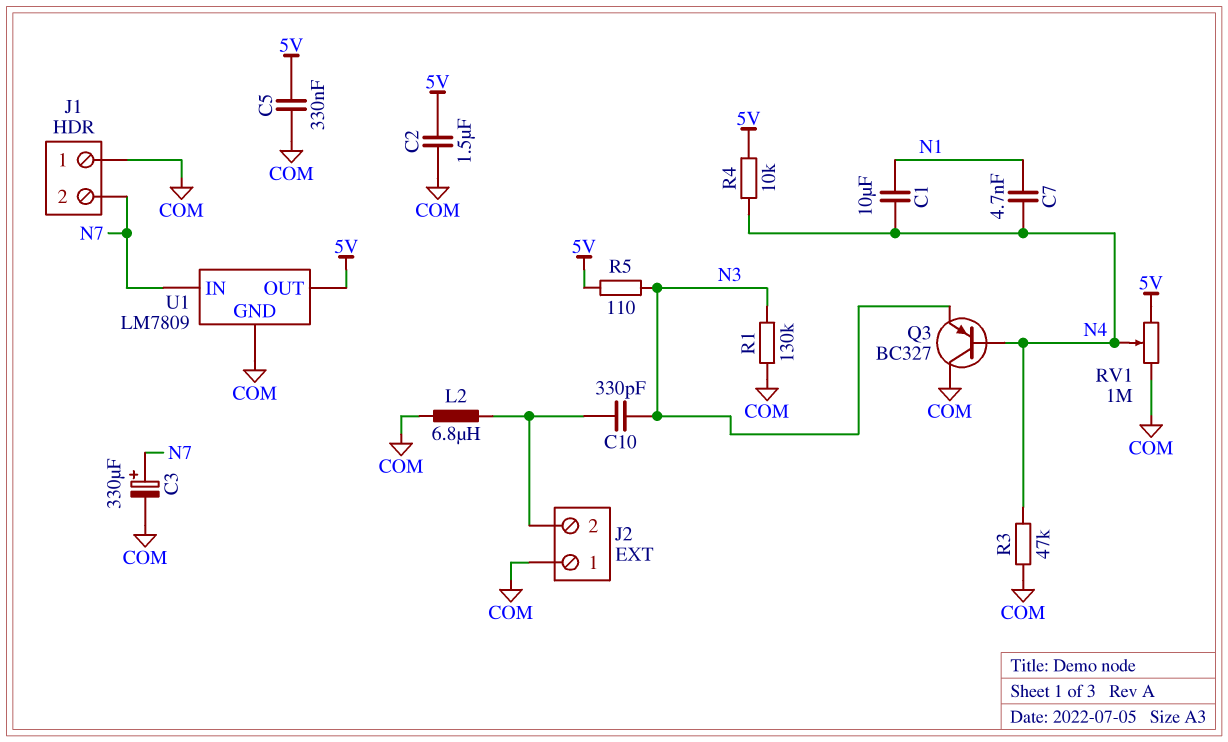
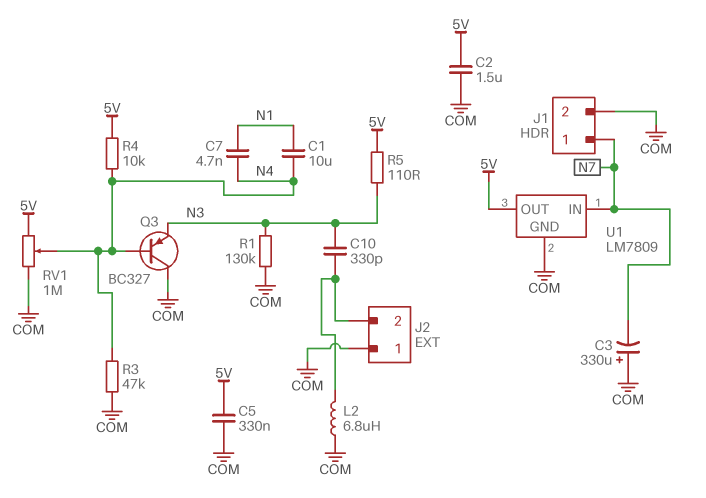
C3: 330uF (plus N7, minus COM) -> 330uF (plus COM, minus N7)
J1 pin 1: COM -> N7
J1 pin 2: N7 -> COM

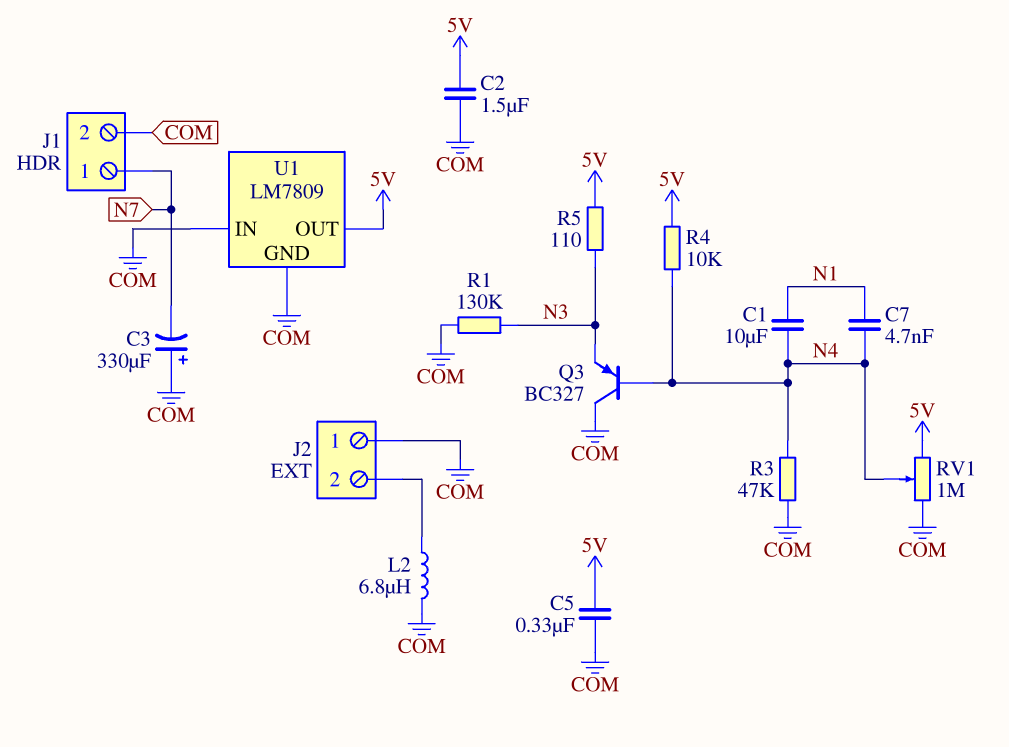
C10: 330pF (J2/2, N3) -> none
U1 pin IN: N7 -> COM

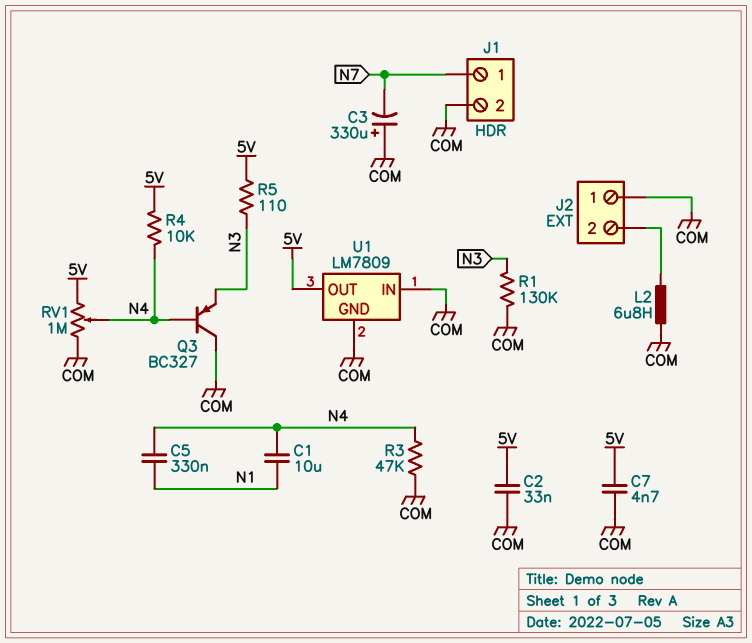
C2: 1.5uF (5V, COM) -> 33nF (5V, COM)
C5: 330nF (5V, COM) -> 330nF (N1, N4)
C7: 4.7nF (N1, N4) -> 4.7nF (5V, COM)

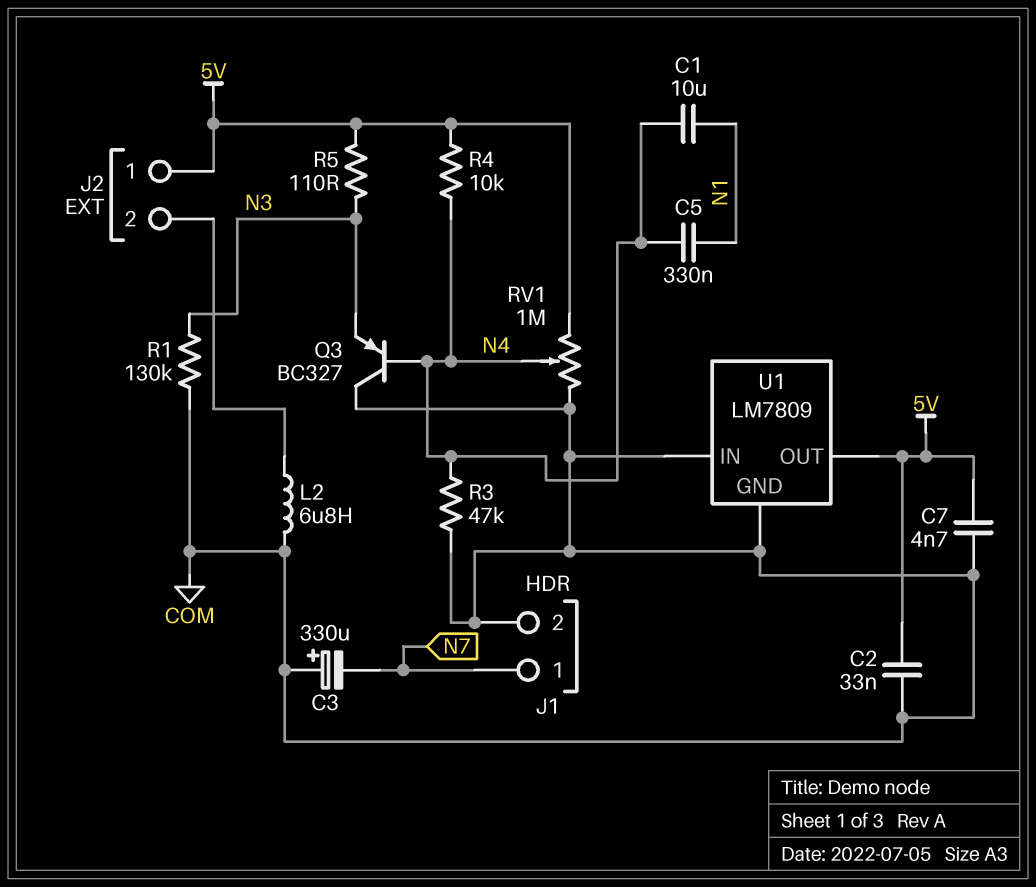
J2 pin 1: COM -> 5V

